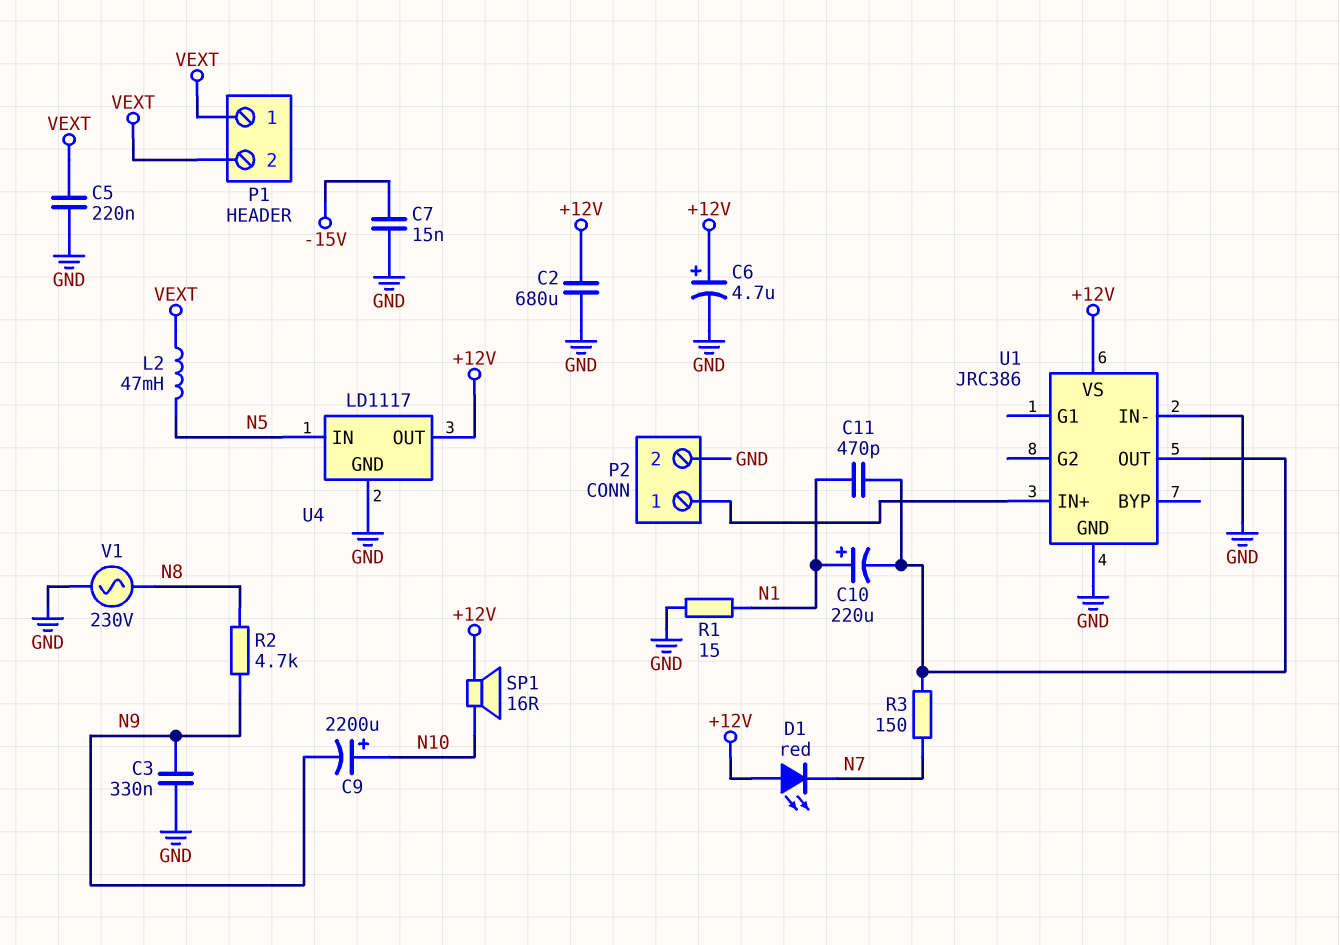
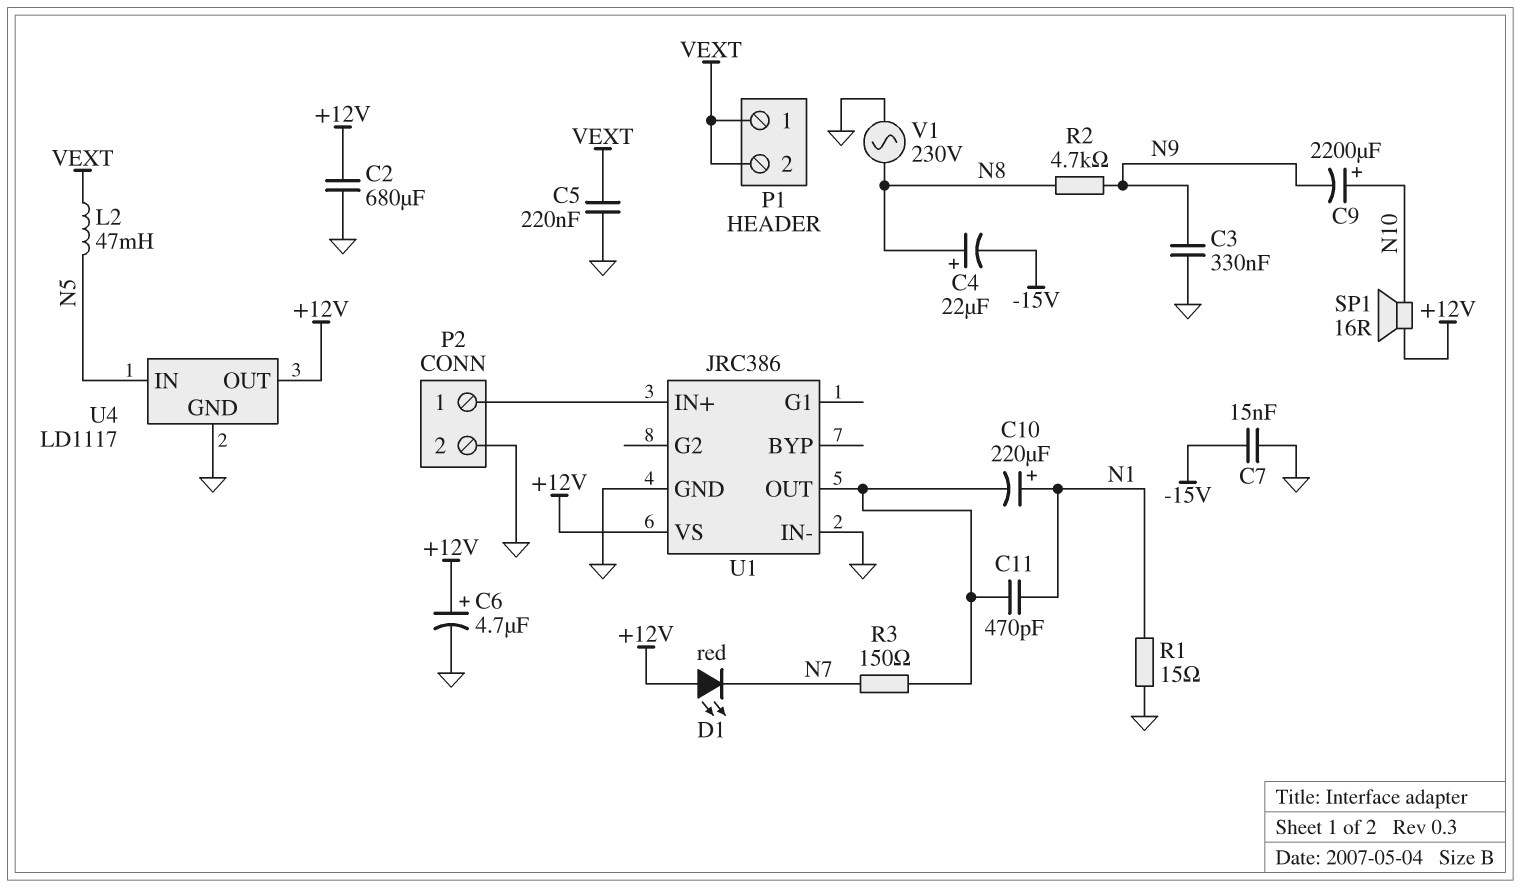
C4: none -> 22uF (plus N8, minus -15V)

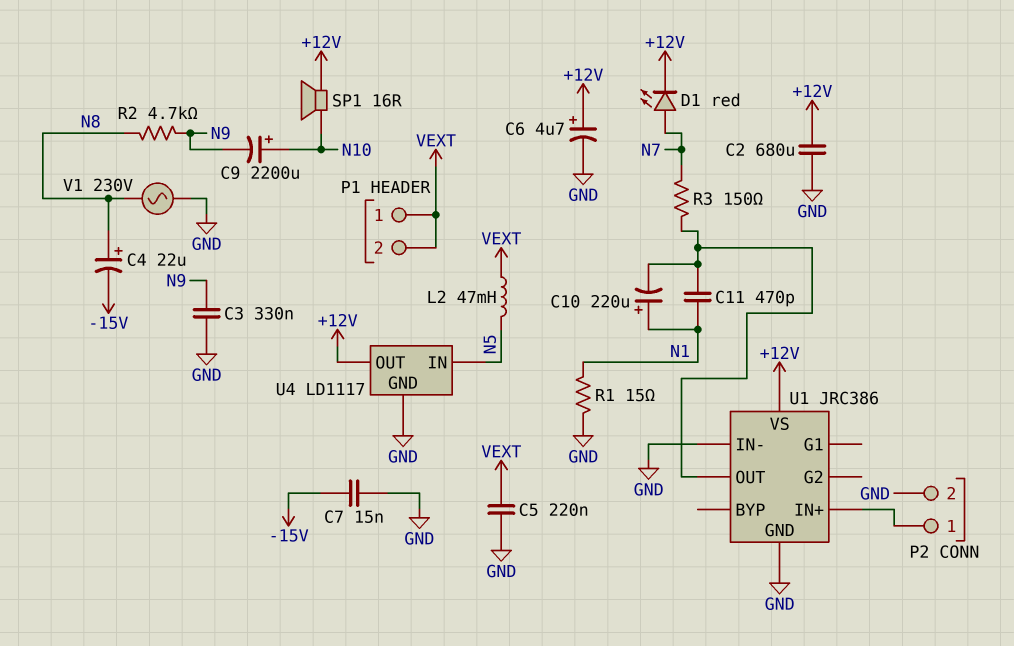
D1: LED red (A +12V, K N7) -> LED red (A N7, K +12V)

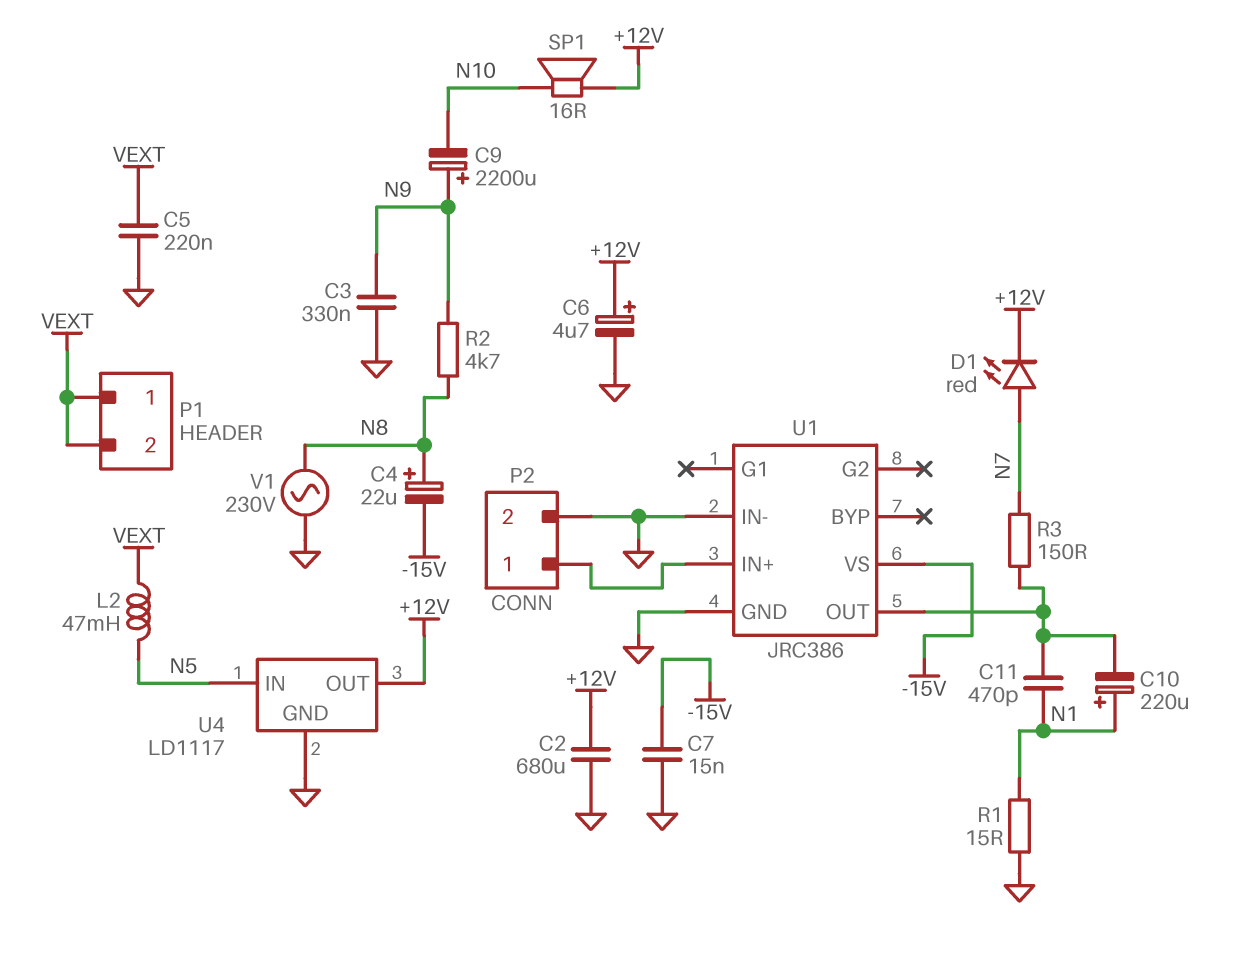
C9: 2200uF (plus N10, minus N9) -> 2200uF (plus N9, minus N10)
U1 pin VS: +12V -> -15V

